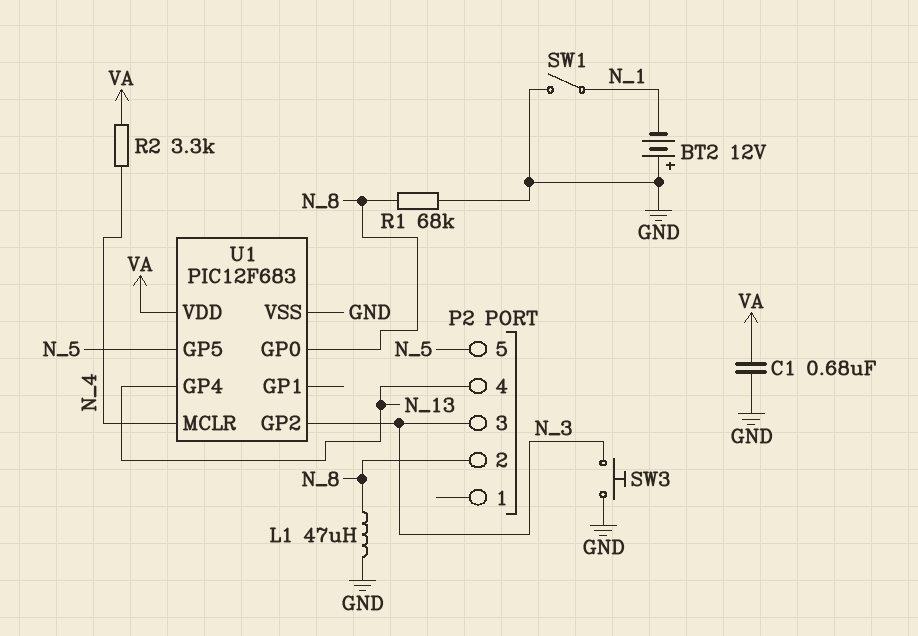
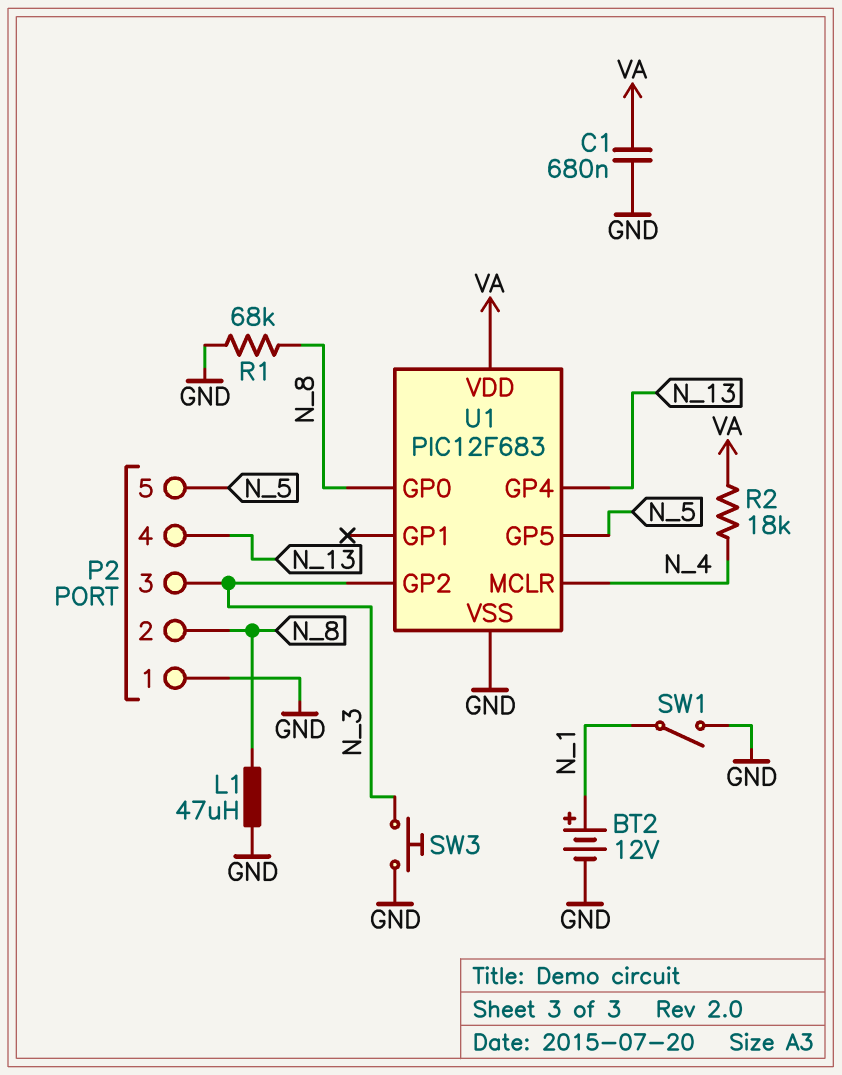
BT2: 12V (plus GND, minus N_1) -> 12V (plus N_1, minus GND)
P2 pin 1: none -> GND
R2: 3.3k (N_4, VA) -> 18k (N_4, VA)

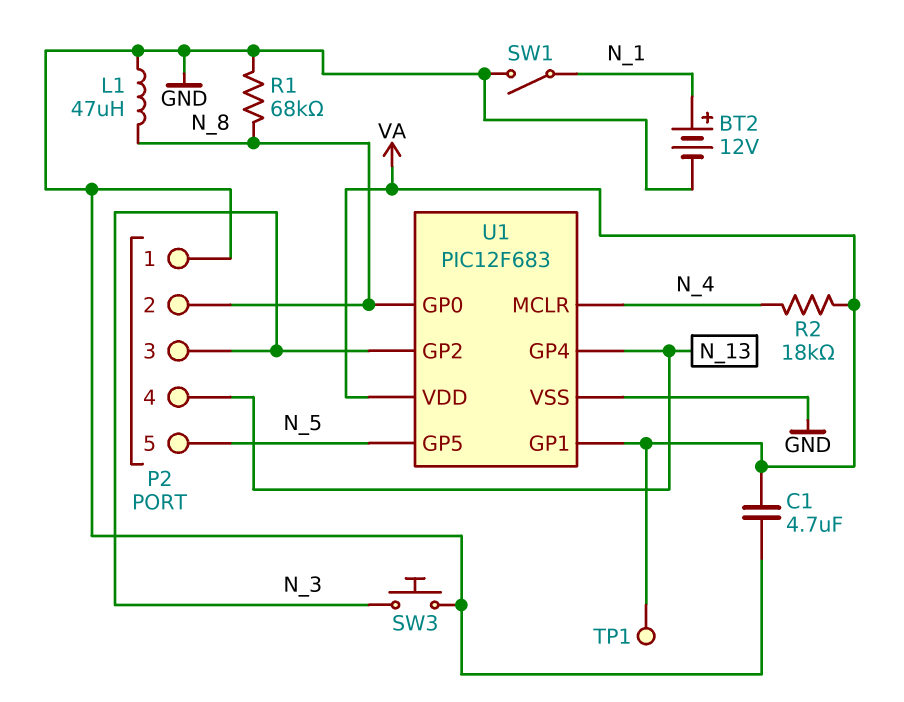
C1: 680nF (GND, VA) -> 4.7uF (GND, VA)
TP1: none -> test point (VA)
U1 pin GP1: none -> VA

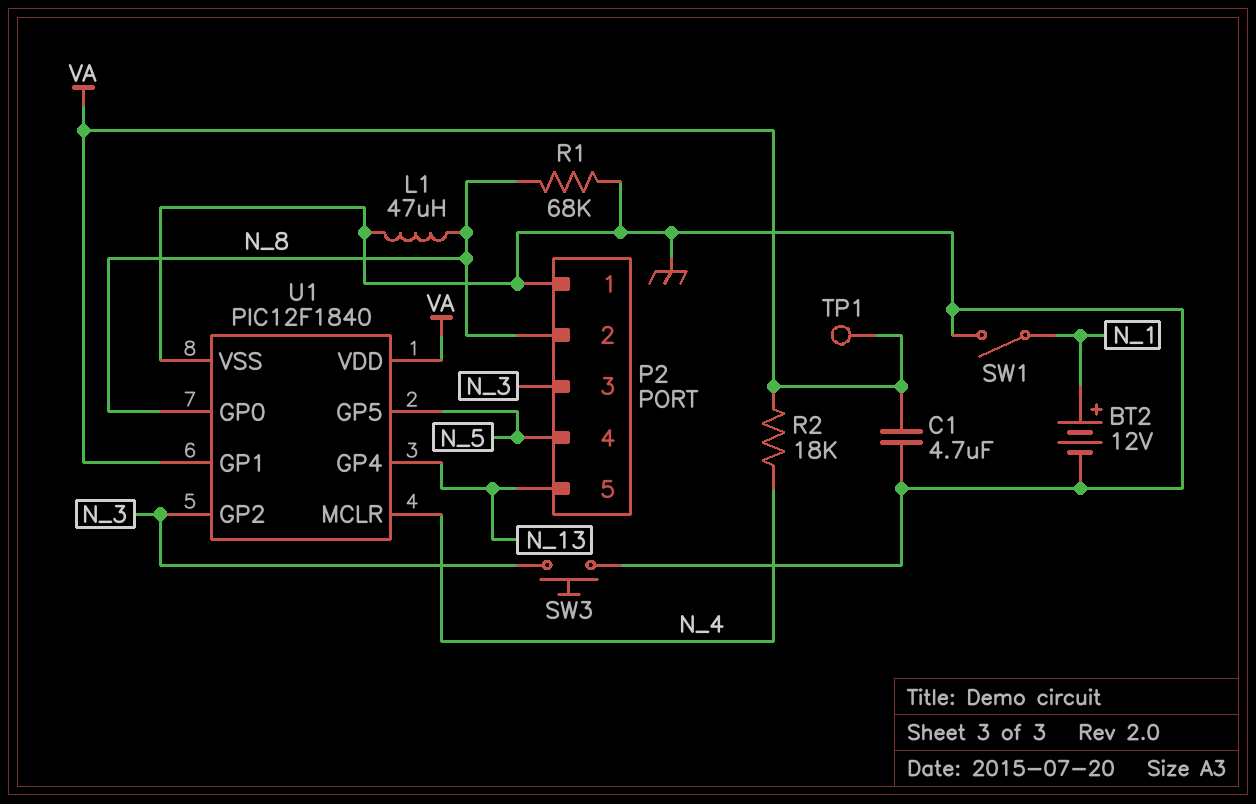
P2 pin 4: N_13 -> N_5
P2 pin 5: N_5 -> N_13
U1: PIC12F683 -> PIC12F1840

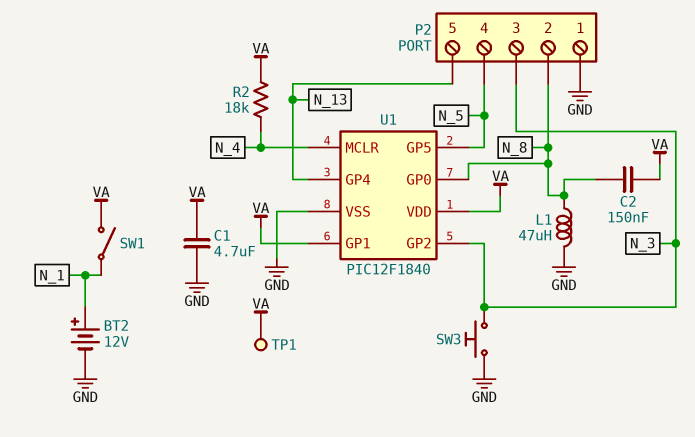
C2: none -> 150nF (N_8, VA)
R1: 68k (GND, N_8) -> none
SW1: switch (GND, N_1) -> switch (N_1, VA)

